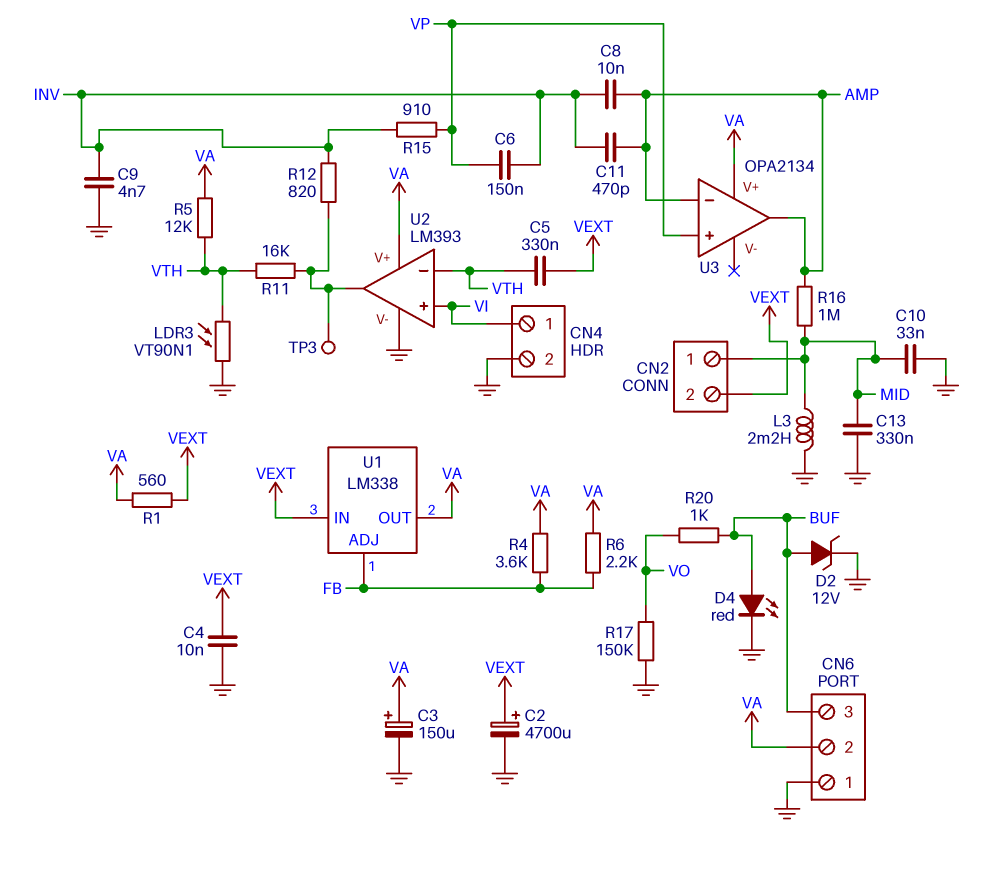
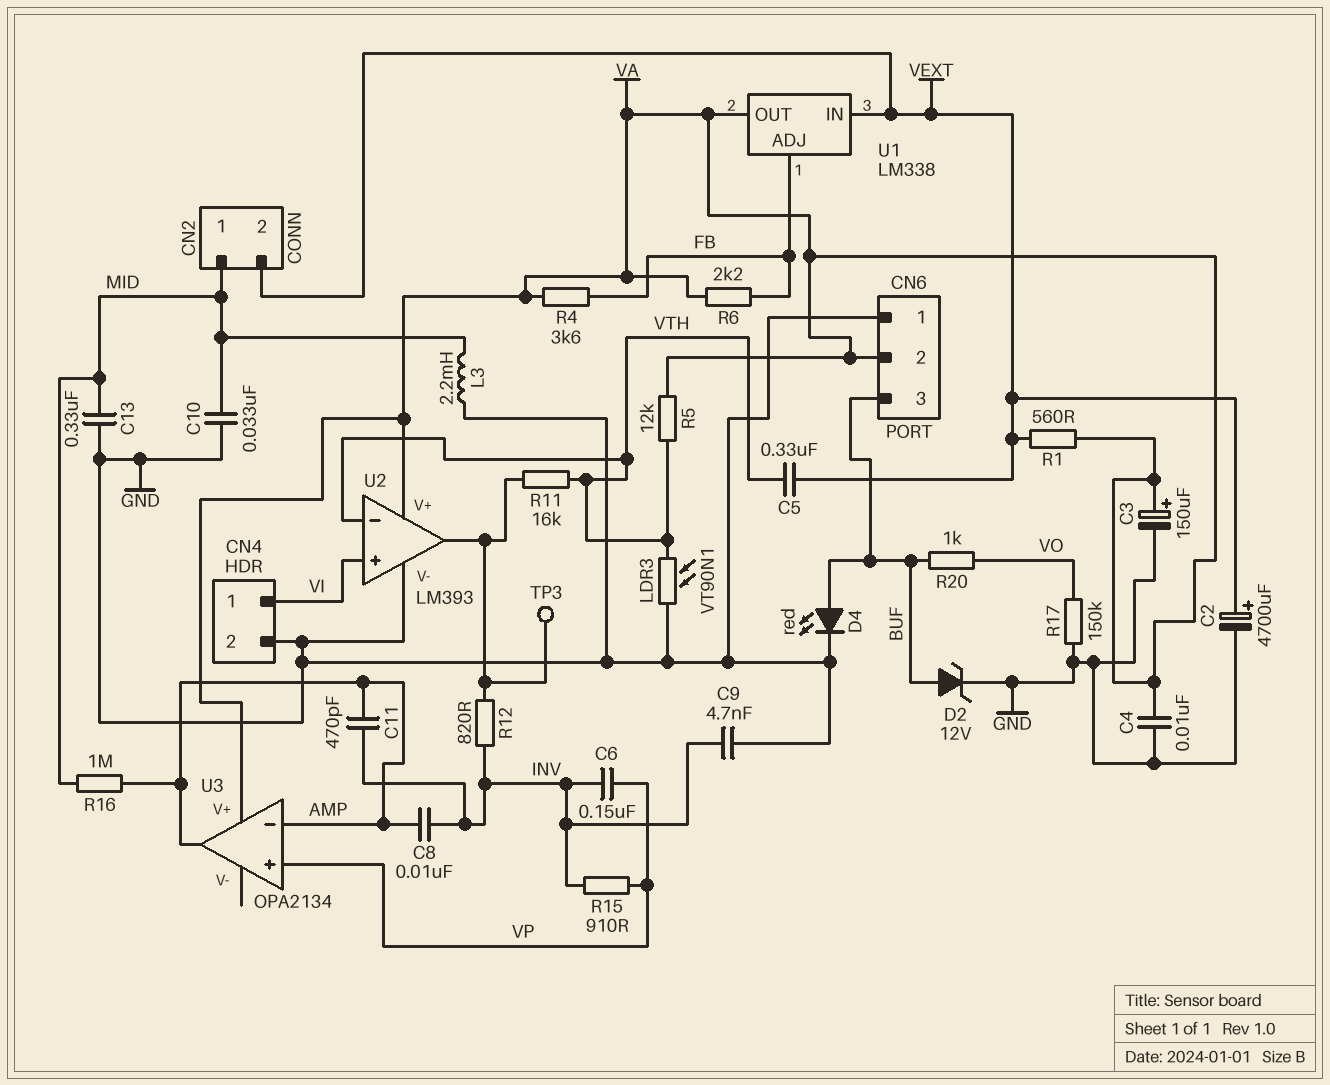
C4: 10nF (GND, VEXT) -> 10nF (GND, VA)

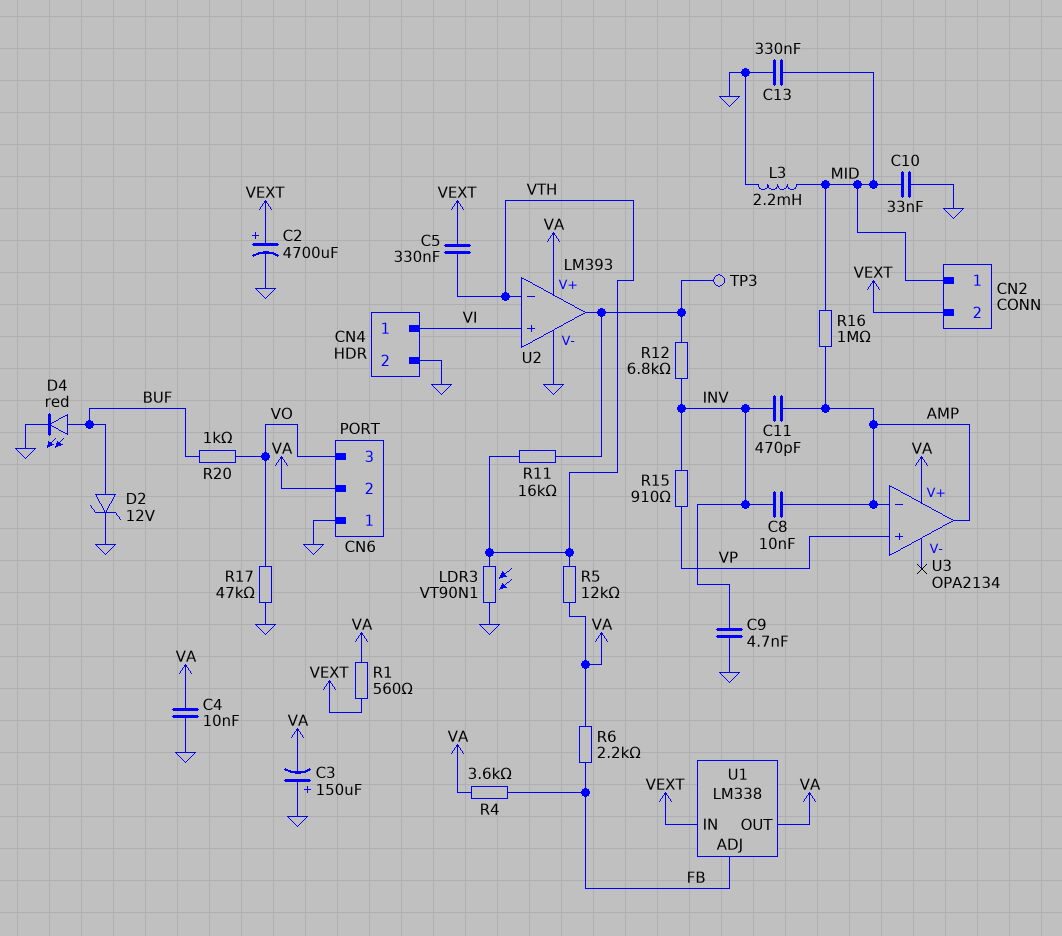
C3: 150uF (plus VA, minus GND) -> 150uF (plus GND, minus VA)
C6: 150nF (INV, VP) -> none
CN6 pin 3: BUF -> VO
R12: 820 (INV, U2/out) -> 6.8k (INV, U2/out)
R17: 150k (GND, VO) -> 47k (GND, VO)

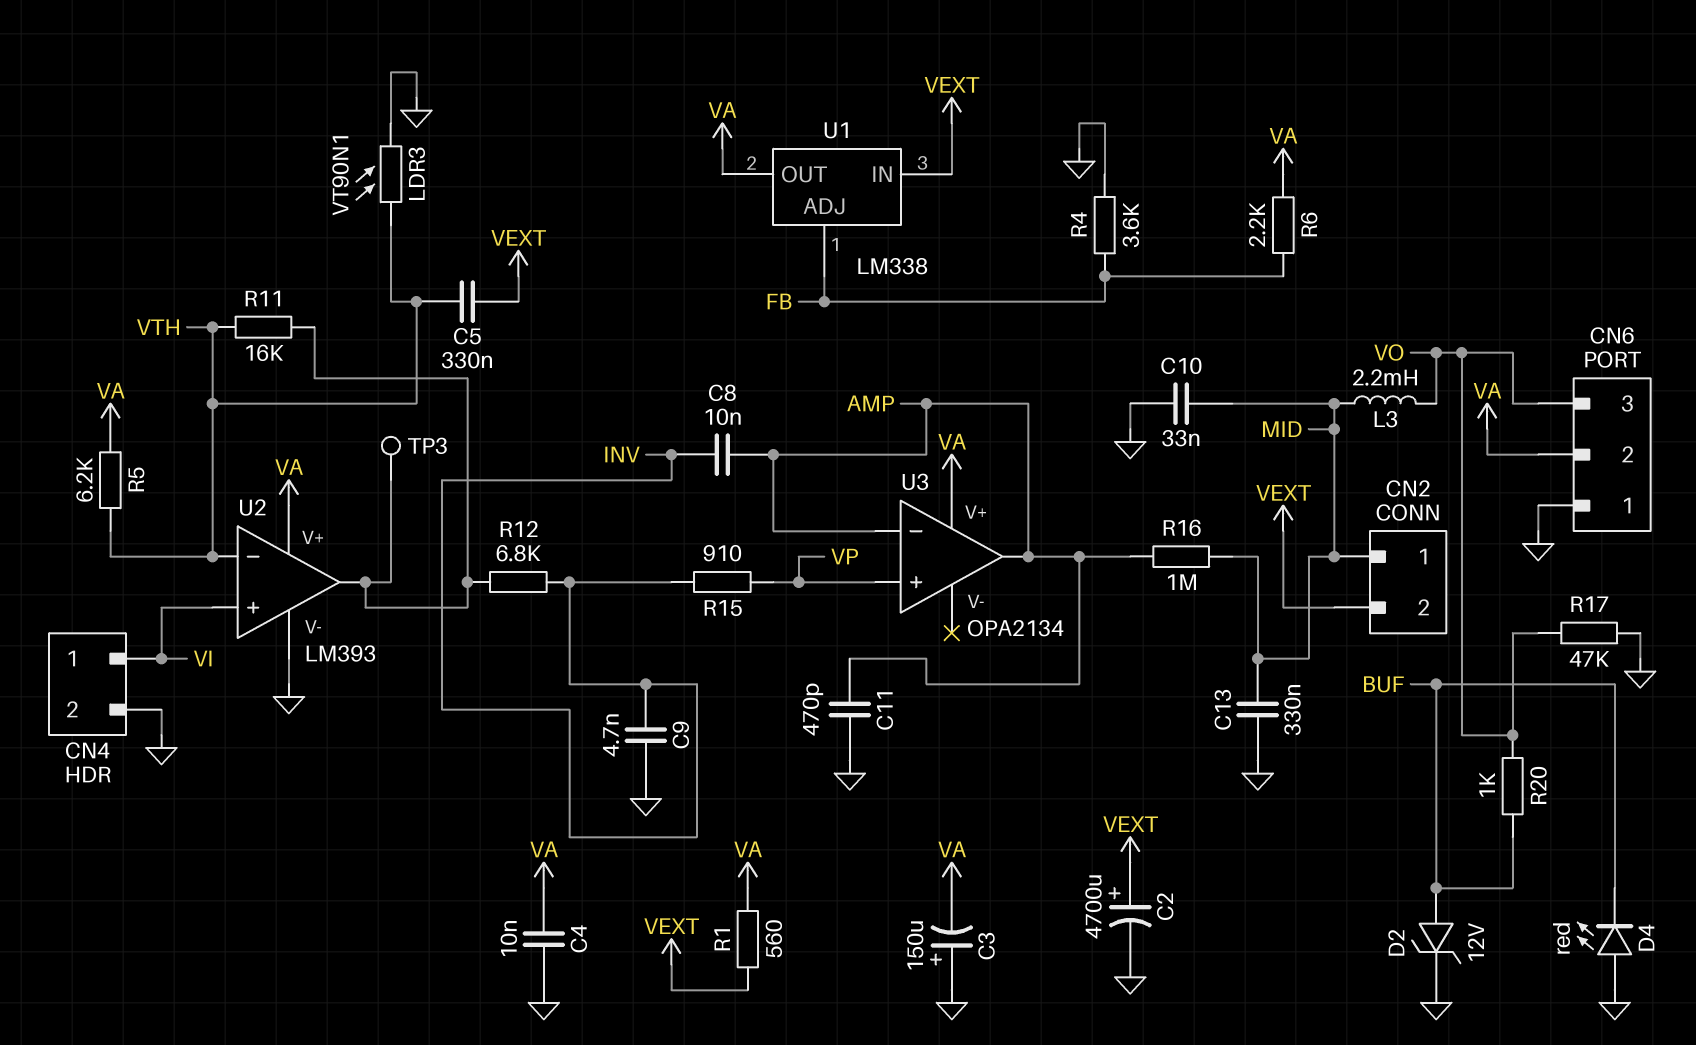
C11: 470pF (AMP, INV) -> 470pF (AMP, GND)
D4: LED red (A BUF, K GND) -> LED red (A GND, K BUF)
L3: 2.2mH (GND, MID) -> 2.2mH (MID, VO)
R4: 3.6k (FB, VA) -> 3.6k (FB, GND)
R5: 12k (VA, VTH) -> 6.2k (VA, VTH)

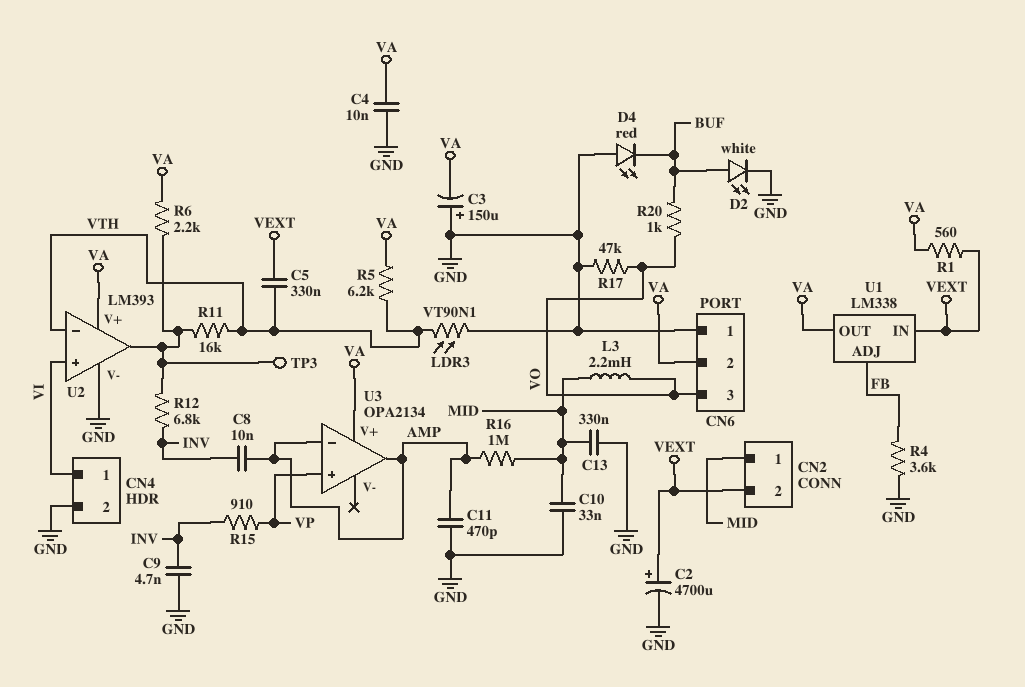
D2: zener 12V (A BUF, K GND) -> LED white (A BUF, K GND)
R6: 2.2k (FB, VA) -> 2.2k (U2/out, VA)

